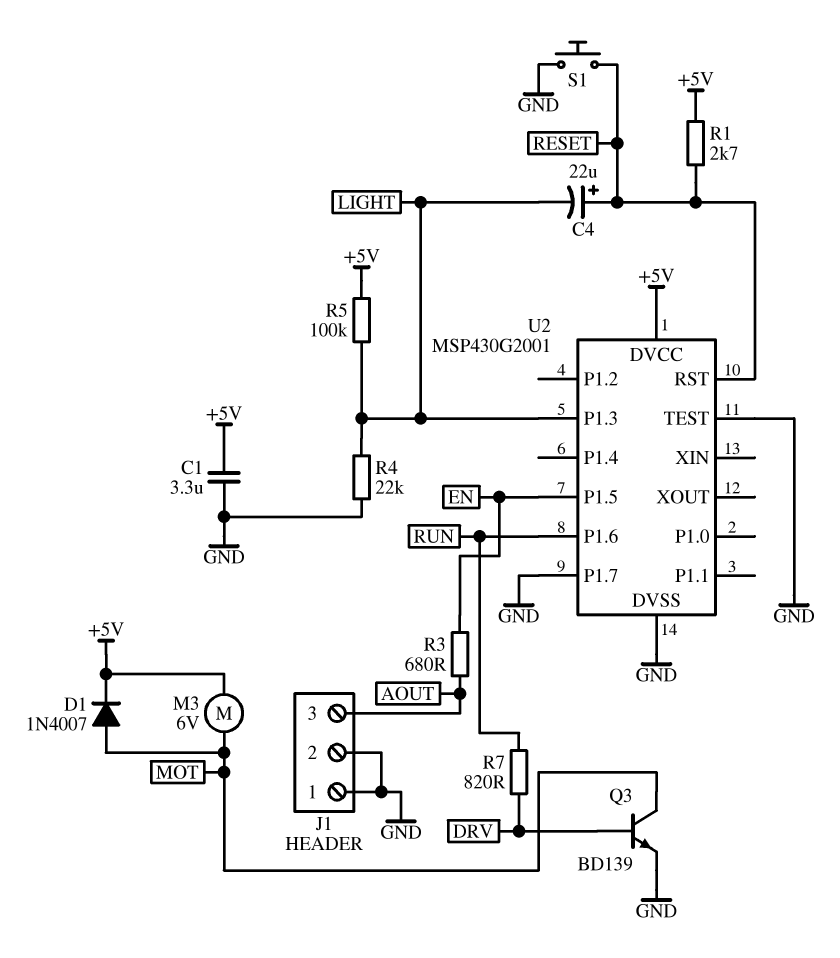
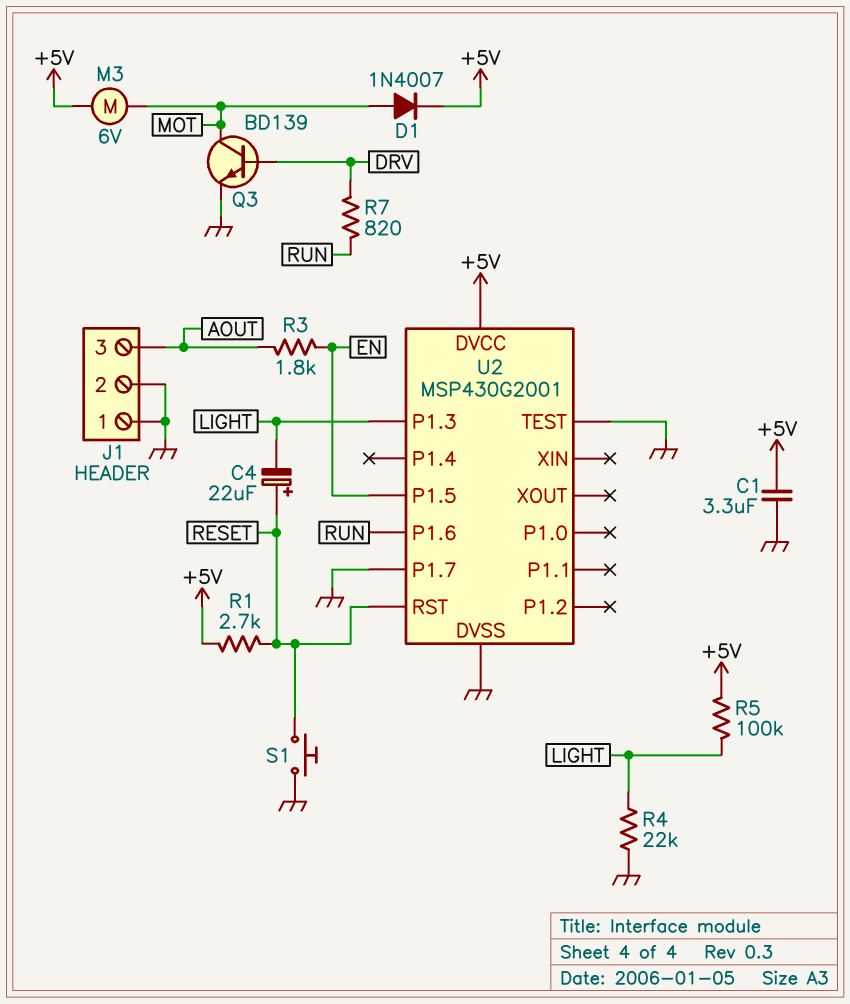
R3: 680 (AOUT, EN) -> 1.8k (AOUT, EN)

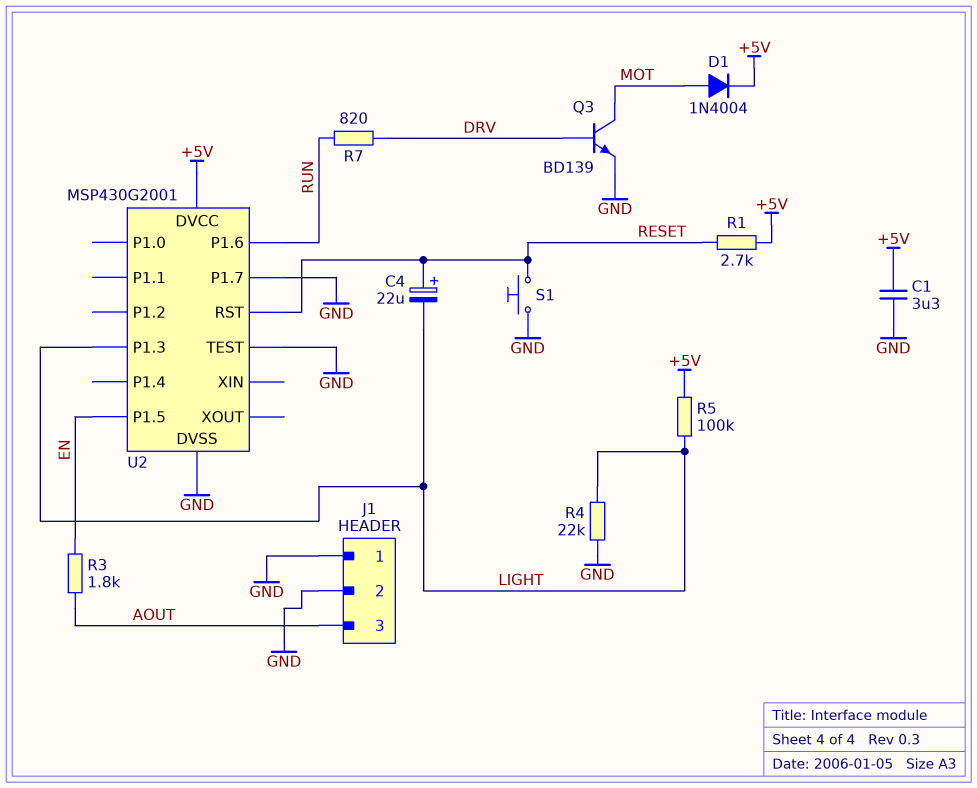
D1: diode 1N4007 (A MOT, K +5V) -> diode 1N4004 (A MOT, K +5V)
M3: motor 6V (+5V, MOT) -> none

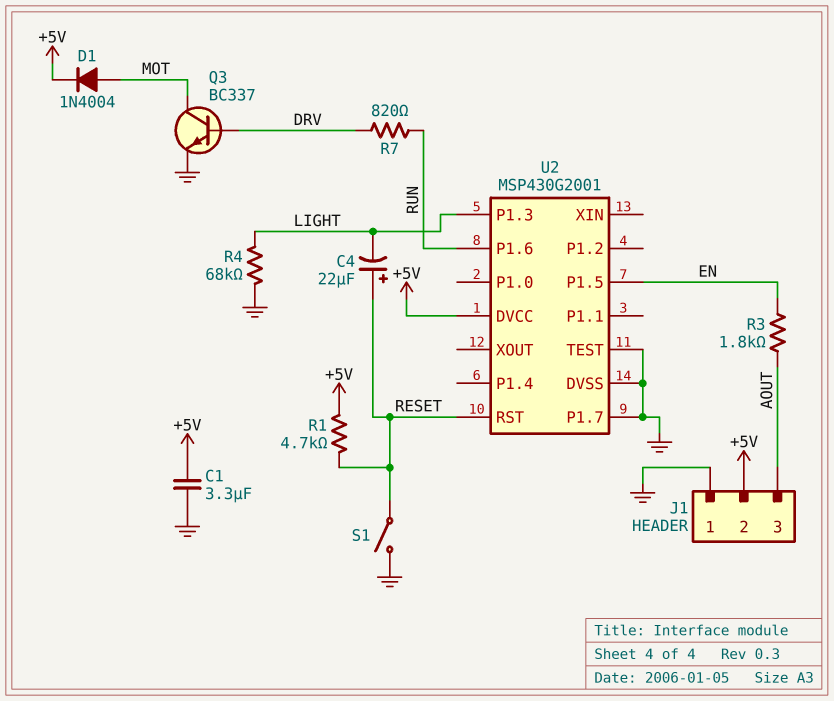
J1 pin 2: GND -> +5V
Q3: NPN BD139 (B DRV, C MOT, E GND) -> NPN BC337 (B DRV, C MOT, E GND)
R1: 2.7k (+5V, RESET) -> 4.7k (+5V, RESET)
R4: 22k (GND, LIGHT) -> 68k (GND, LIGHT)
R5: 100k (+5V, LIGHT) -> none
S1: button (GND, RESET) -> switch (GND, RESET)

